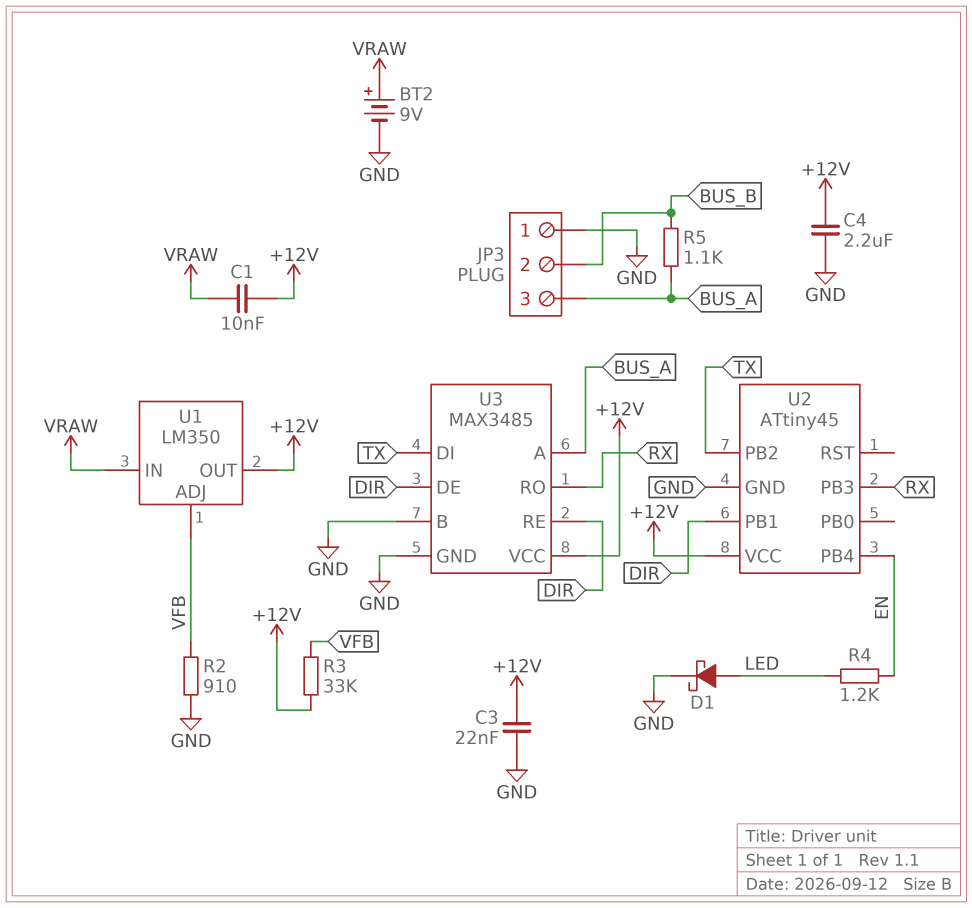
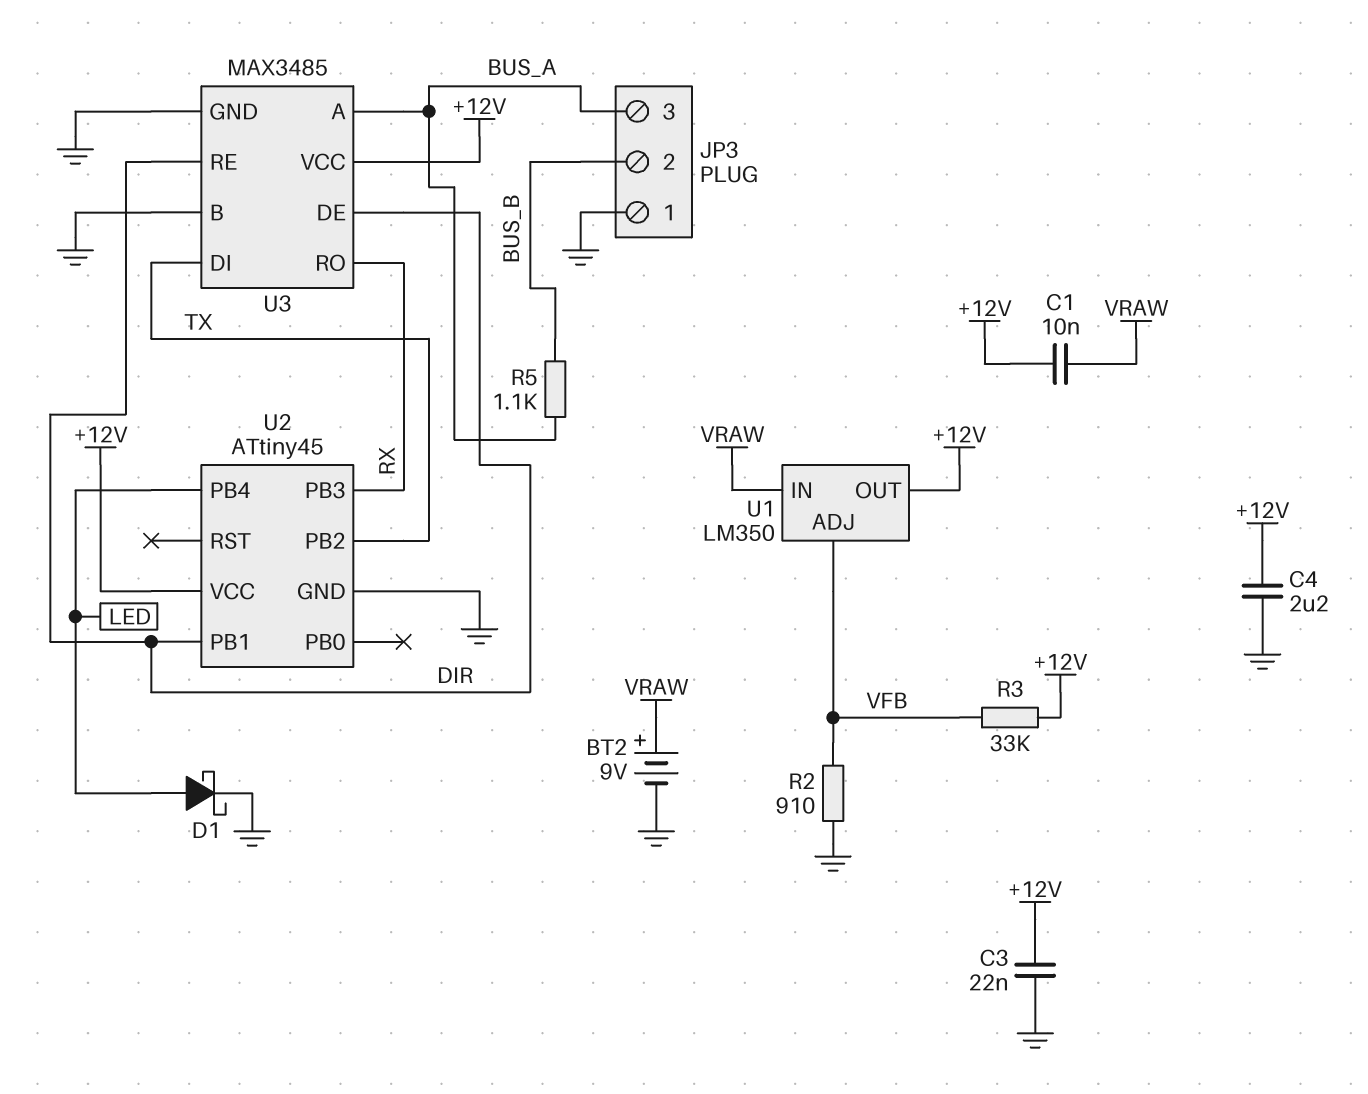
R4: 1.2k (EN, LED) -> none
U2 pin PB4: EN -> LED

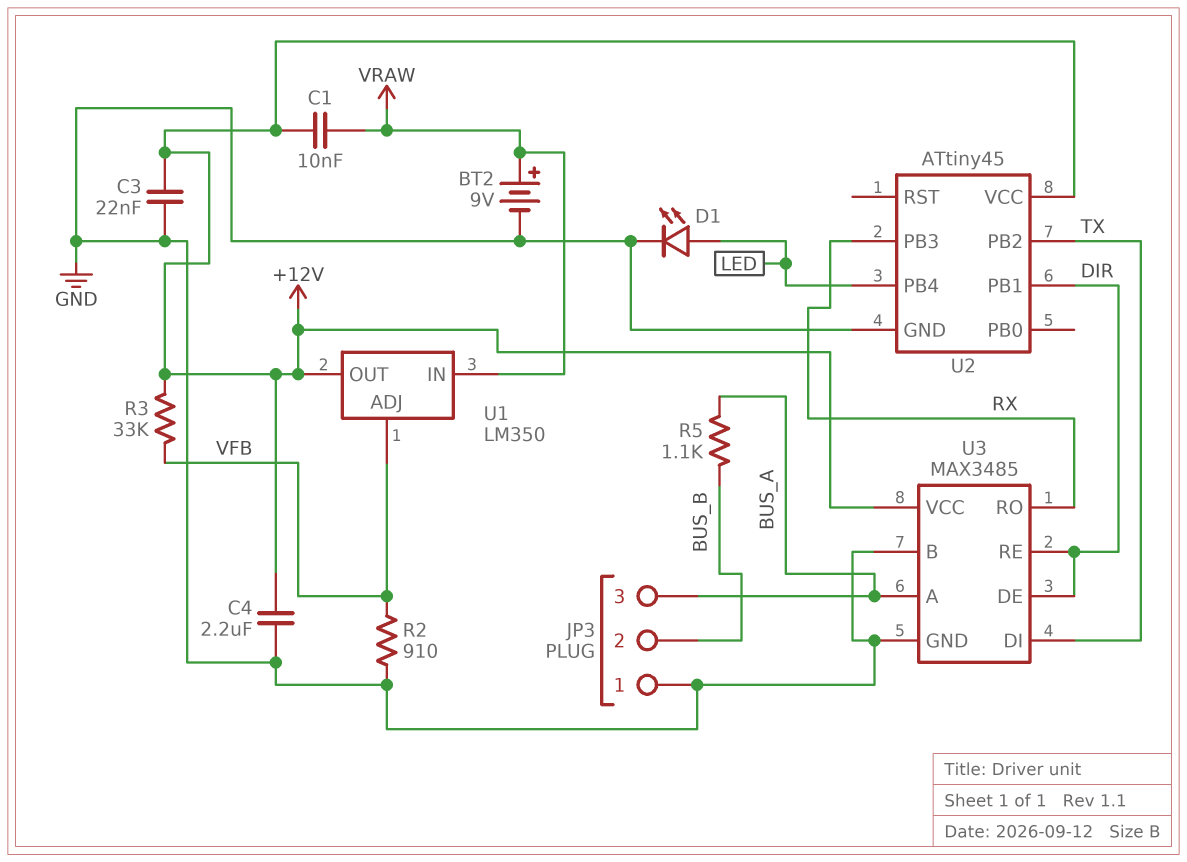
D1: schottky (A LED, K GND) -> LED (A LED, K GND)

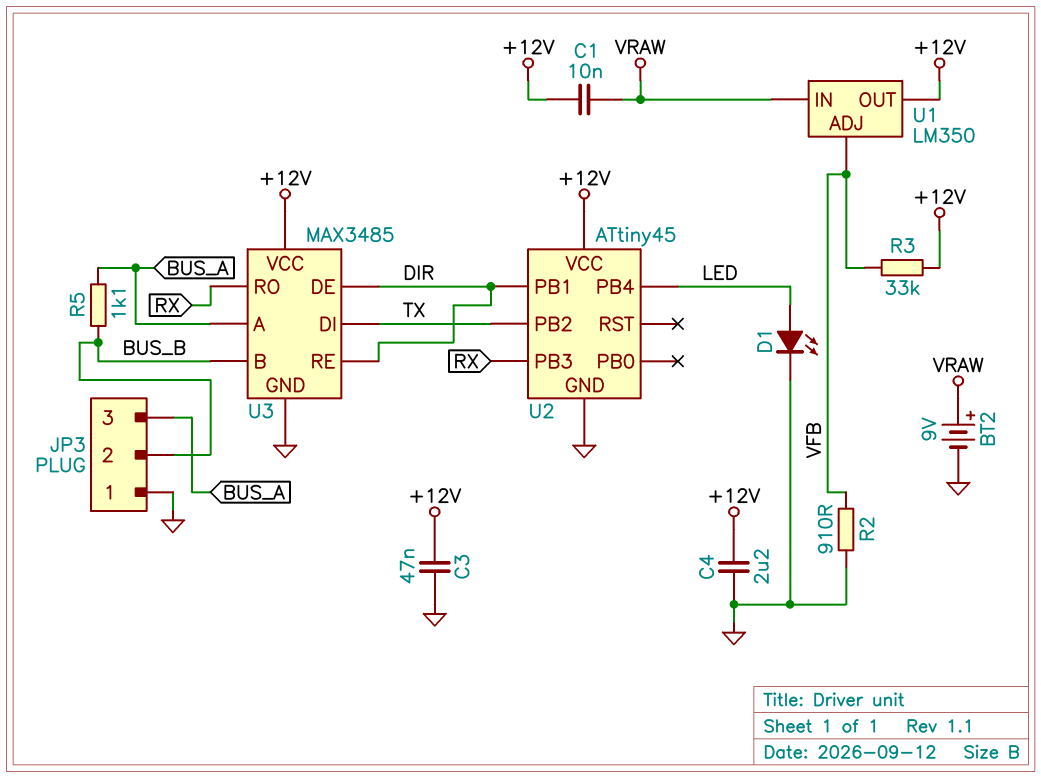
C3: 22nF (+12V, GND) -> 47nF (+12V, GND)
U3 pin B: GND -> BUS_B

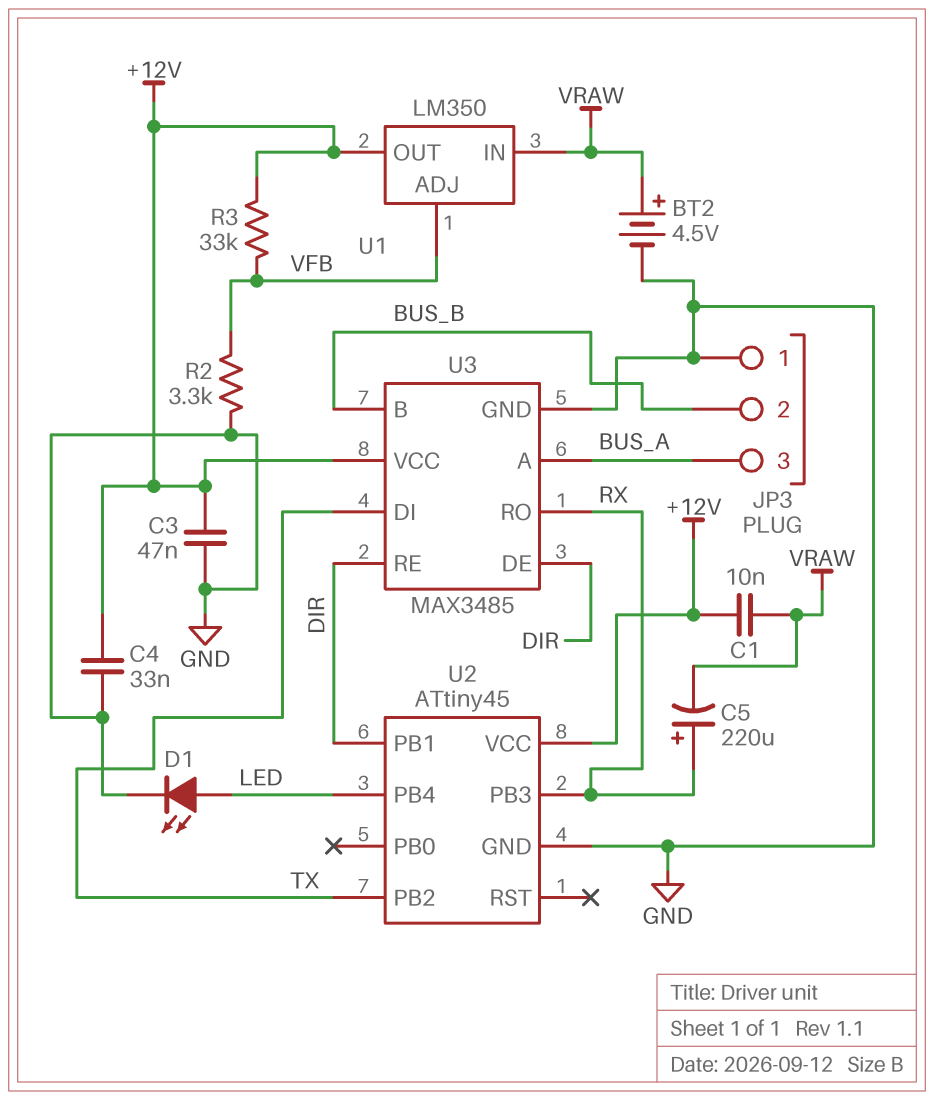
BT2: 9V (plus VRAW, minus GND) -> 4.5V (plus VRAW, minus GND)
C4: 2.2uF (+12V, GND) -> 33nF (+12V, GND)
C5: none -> 220uF (plus RX, minus VRAW)
R2: 910 (GND, VFB) -> 3.3k (GND, VFB)
R5: 1.1k (BUS_A, BUS_B) -> none

